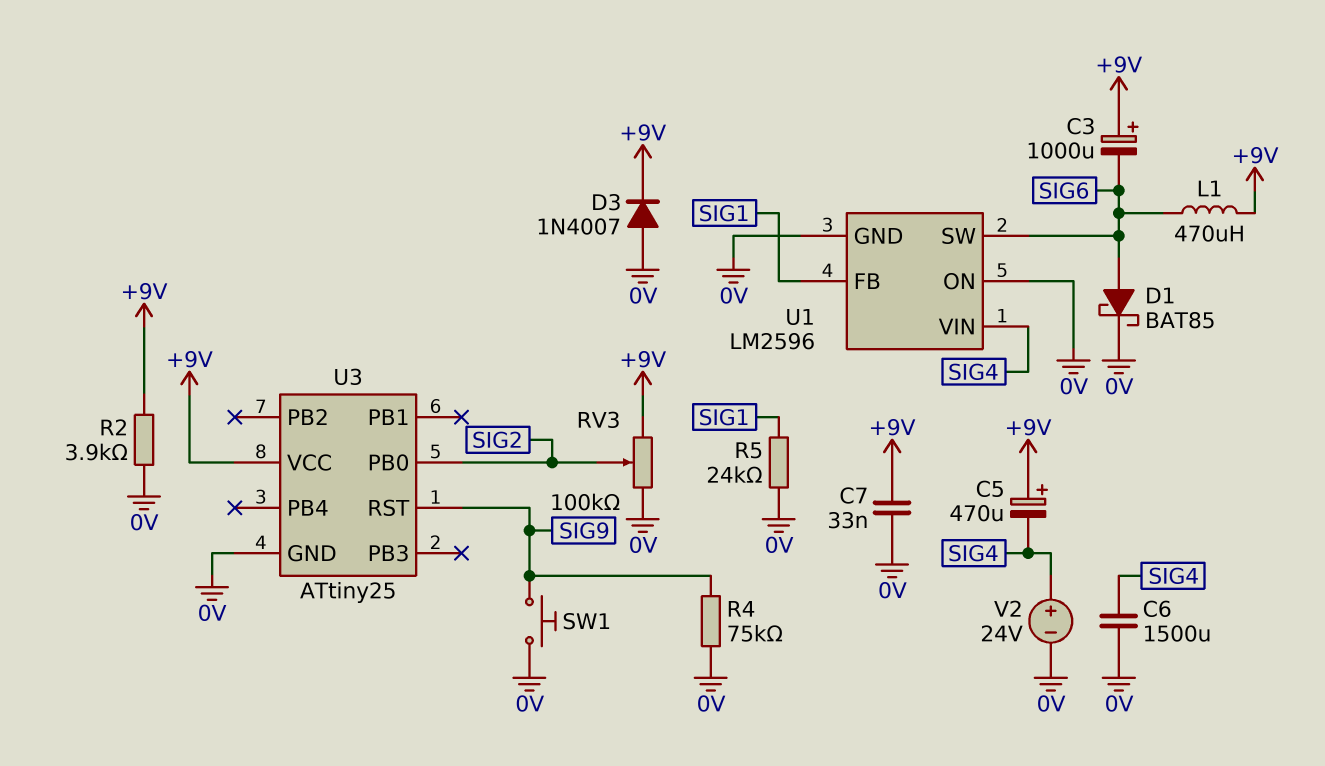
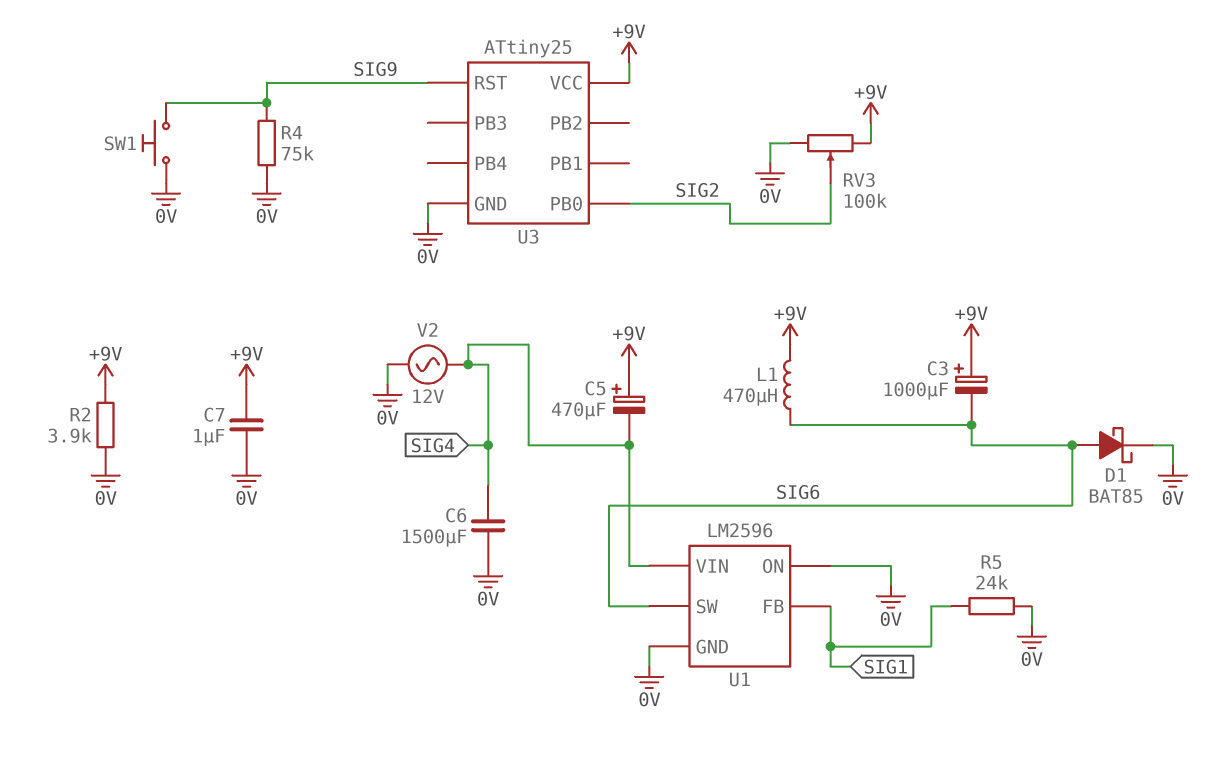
C7: 33nF (+9V, 0V) -> 1uF (+9V, 0V)
D3: diode 1N4007 (A 0V, K +9V) -> none
V2: 24V (plus SIG4, minus 0V) -> AC 12V (0V, SIG4)

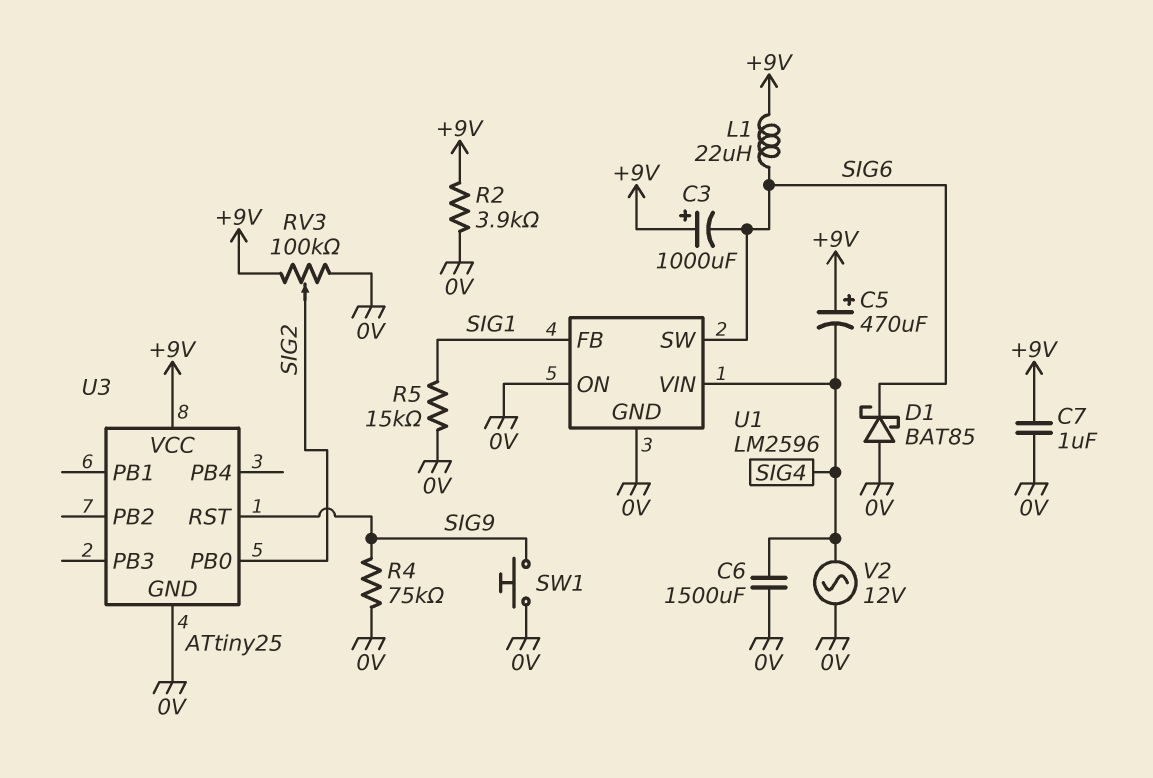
D1: schottky BAT85 (A SIG6, K 0V) -> schottky BAT85 (A 0V, K SIG6)
L1: 470uH (+9V, SIG6) -> 22uH (+9V, SIG6)
R5: 24k (0V, SIG1) -> 15k (0V, SIG1)

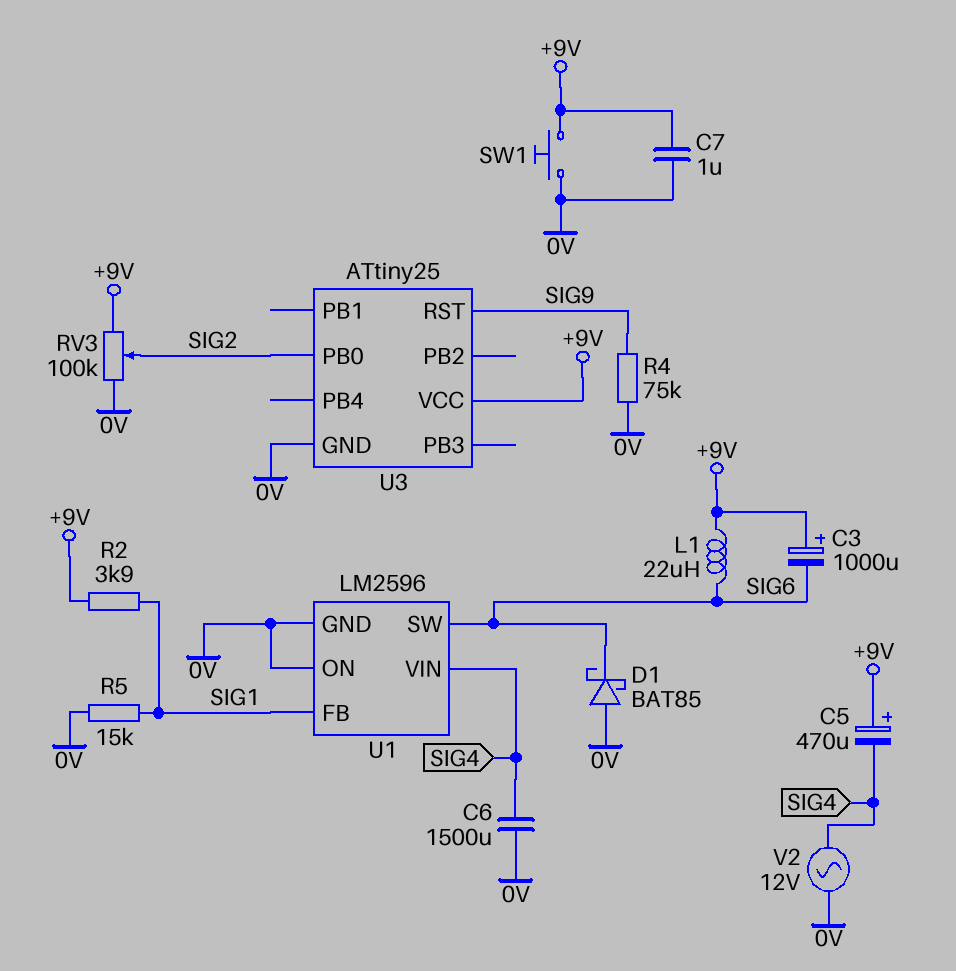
R2: 3.9k (+9V, 0V) -> 3.9k (+9V, SIG1)
SW1: button (0V, SIG9) -> button (+9V, 0V)

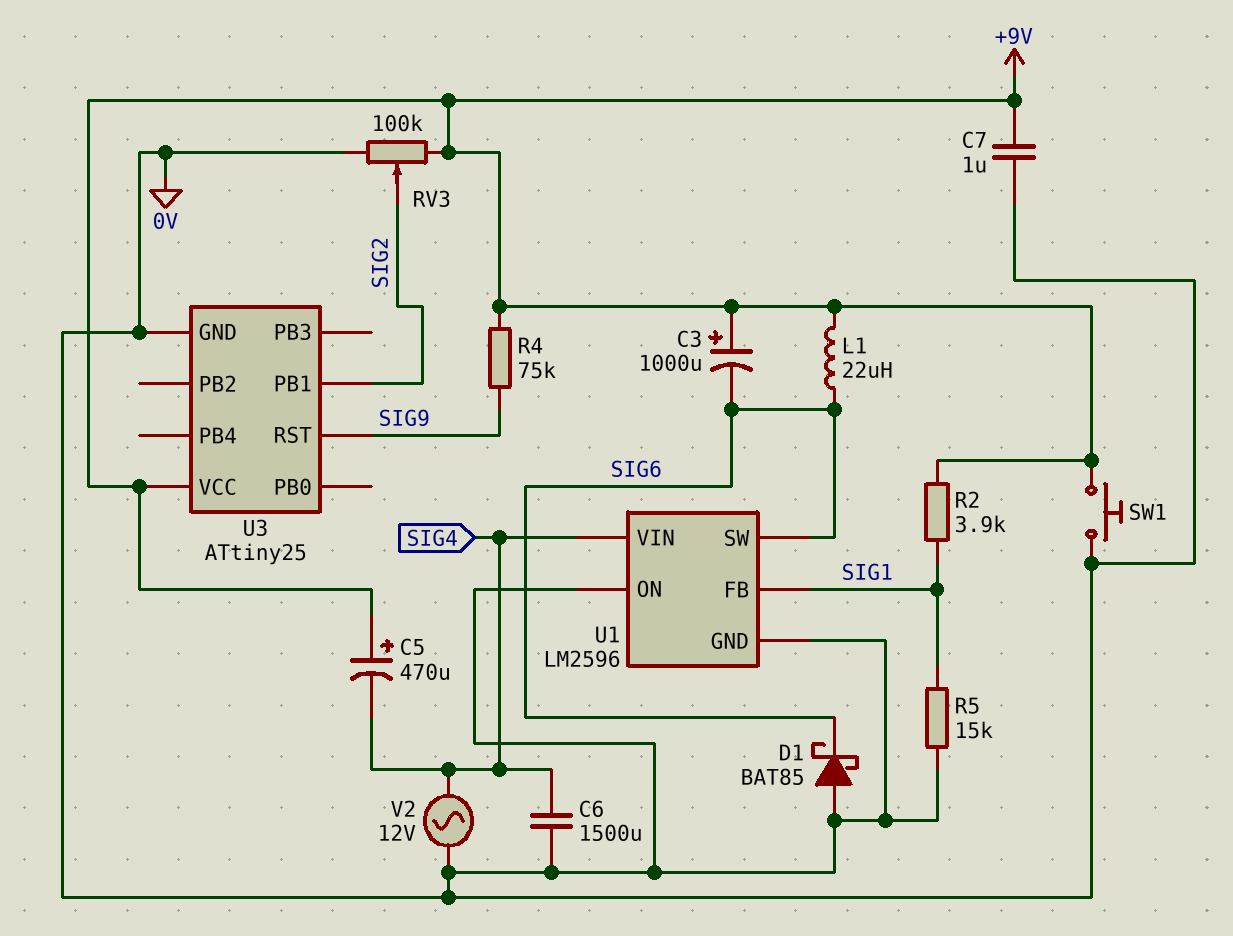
R4: 75k (0V, SIG9) -> 75k (+9V, SIG9)
U3 pin PB0: SIG2 -> none
U3 pin PB1: none -> SIG2

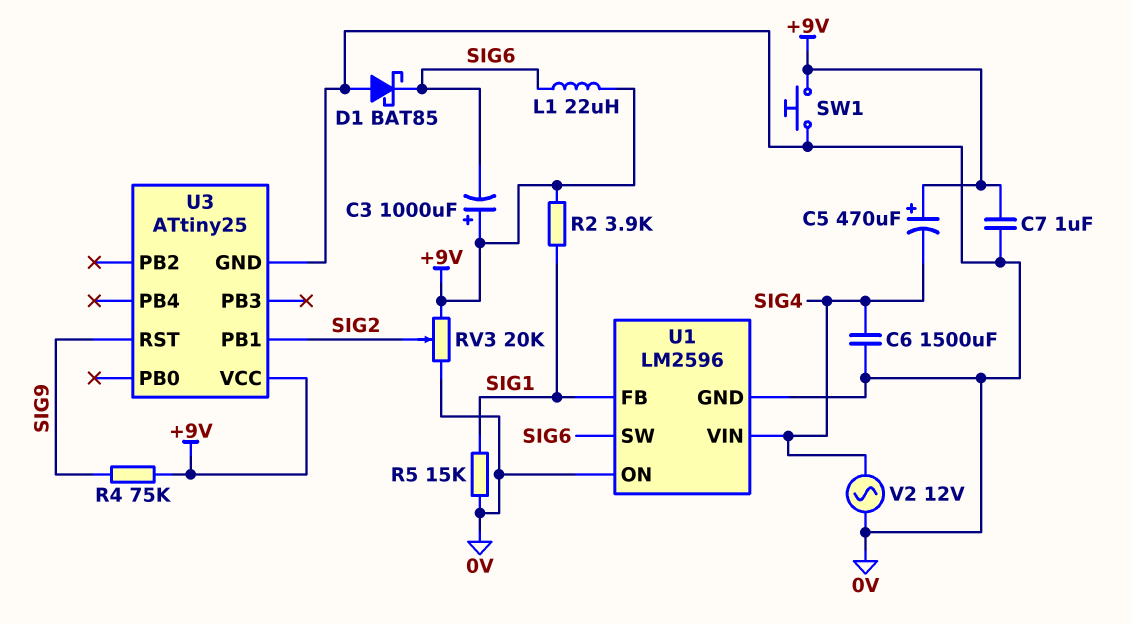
RV3: 100k (+9V, 0V, wiper SIG2) -> 20k (+9V, 0V, wiper SIG2)

